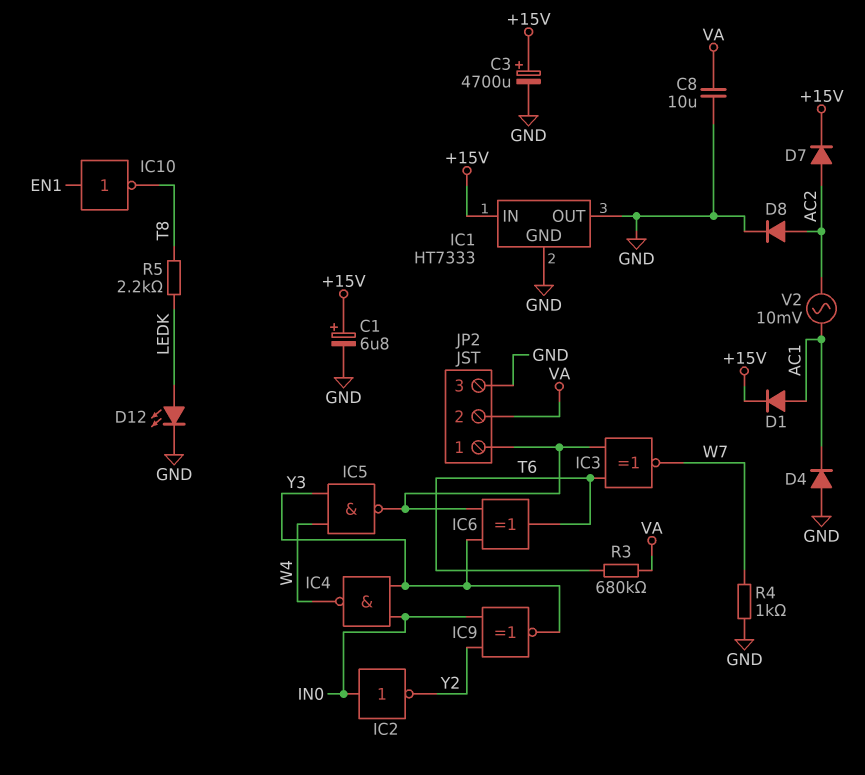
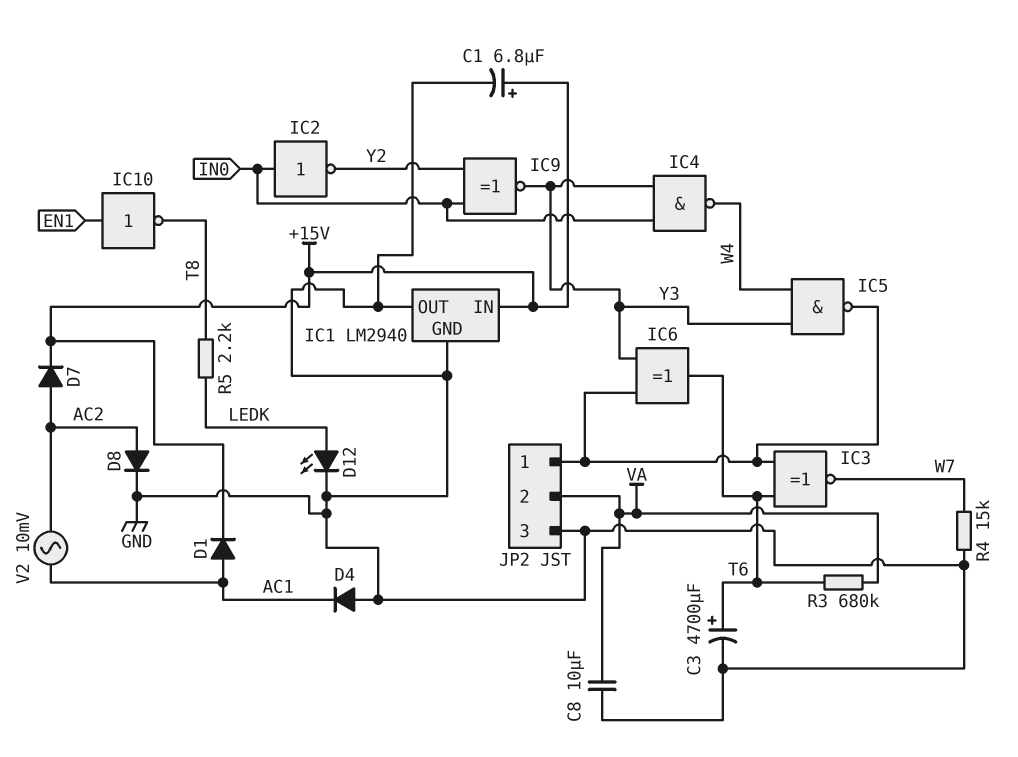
C3: 4700uF (plus +15V, minus GND) -> 4700uF (plus T6, minus GND)
IC1: HT7333 -> LM2940
R4: 1k (GND, W7) -> 15k (GND, W7)

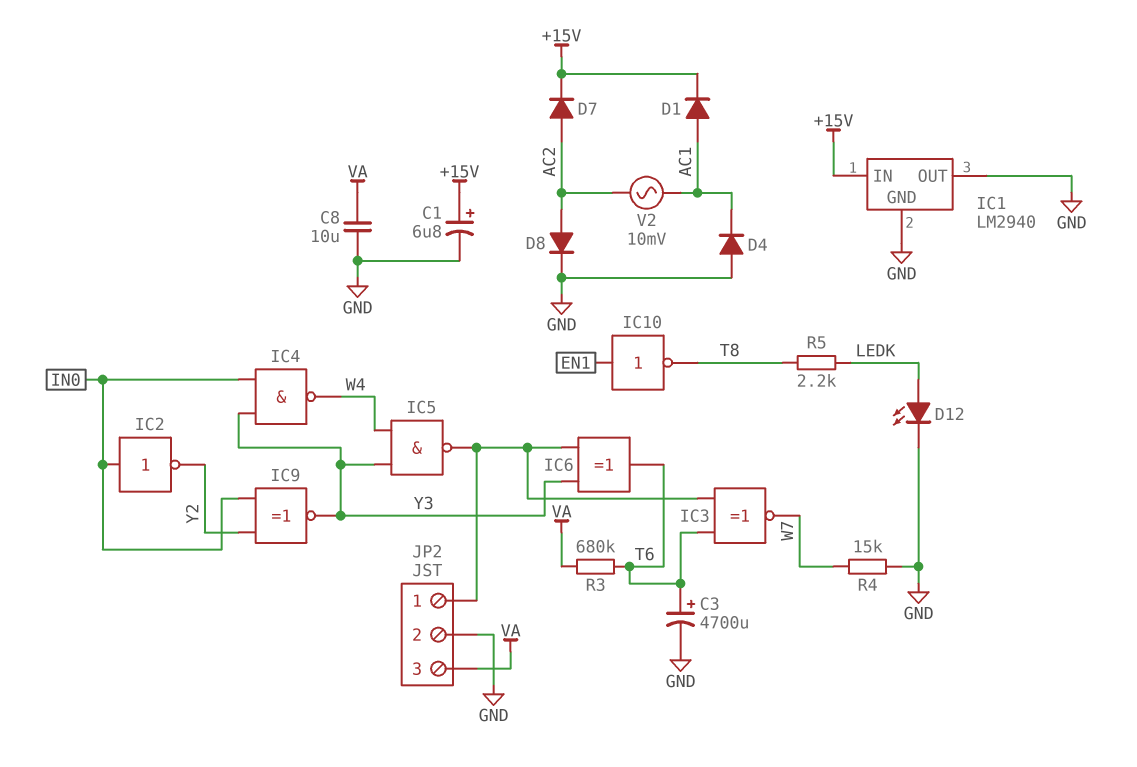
JP2 pin 2: VA -> GND
JP2 pin 3: GND -> VA

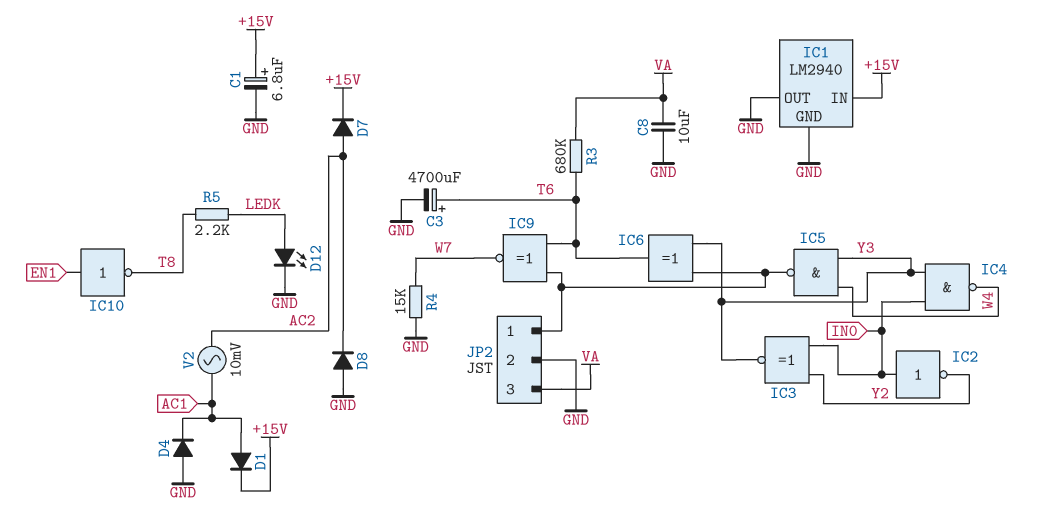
D8: diode (A AC2, K GND) -> diode (A GND, K AC2)
IC3: XNOR (in JP2/1, in T6, out W7) -> XNOR (in IN0, in Y2, out Y3)
IC9: XNOR (in IN0, in Y2, out Y3) -> XNOR (in JP2/1, in T6, out W7)

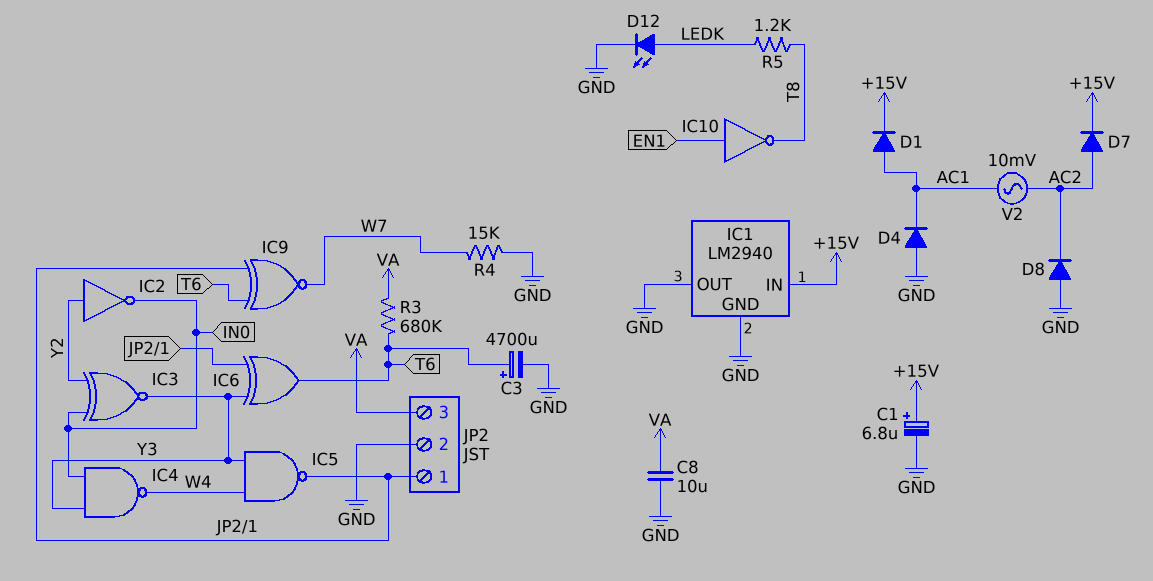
IC2: NOT (in IN0, out Y2) -> NOT (in Y2, out IN0)
R5: 2.2k (LEDK, T8) -> 1.2k (LEDK, T8)

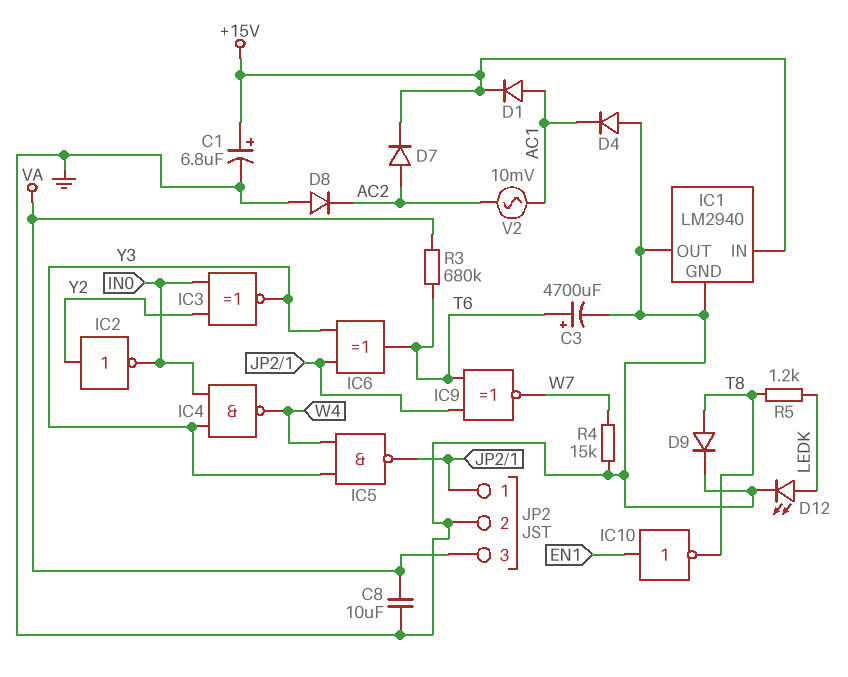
D9: none -> diode (A T8, K GND)

